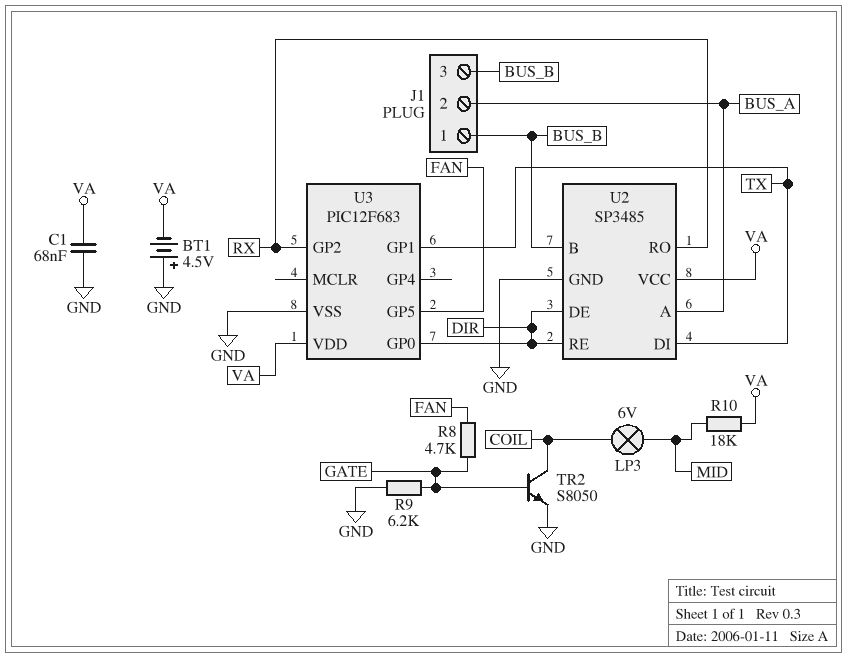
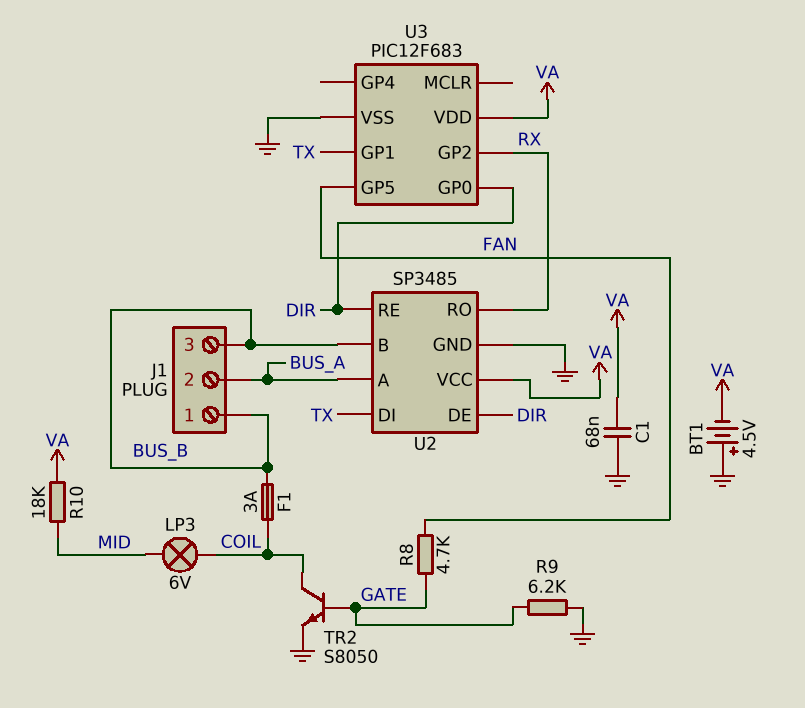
F1: none -> 3A (BUS_B, COIL)

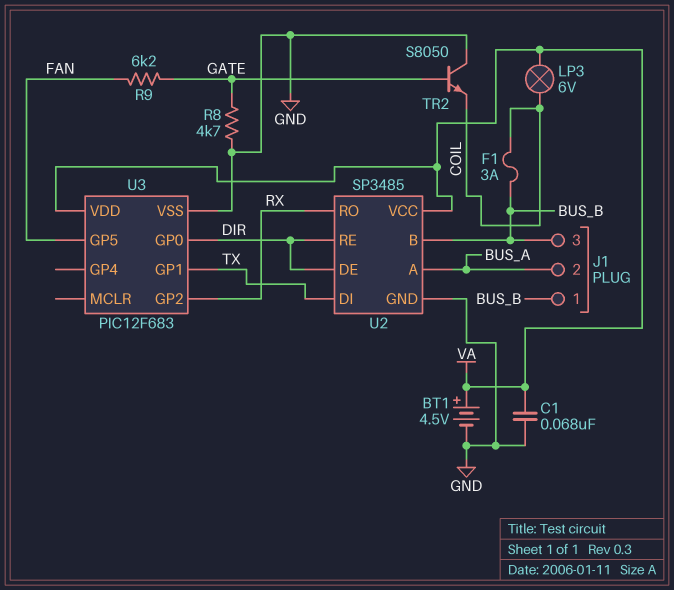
BT1: 4.5V (plus GND, minus VA) -> 4.5V (plus VA, minus GND)
LP3: lamp 6V (COIL, MID) -> lamp 6V (COIL, VA)
R8: 4.7k (FAN, GATE) -> 4.7k (GATE, GND)
R9: 6.2k (GATE, GND) -> 6.2k (FAN, GATE)
R10: 18k (MID, VA) -> none
TR2: NPN S8050 (B GATE, C COIL, E GND) -> NPN S8050 (B GATE, C GND, E COIL)

